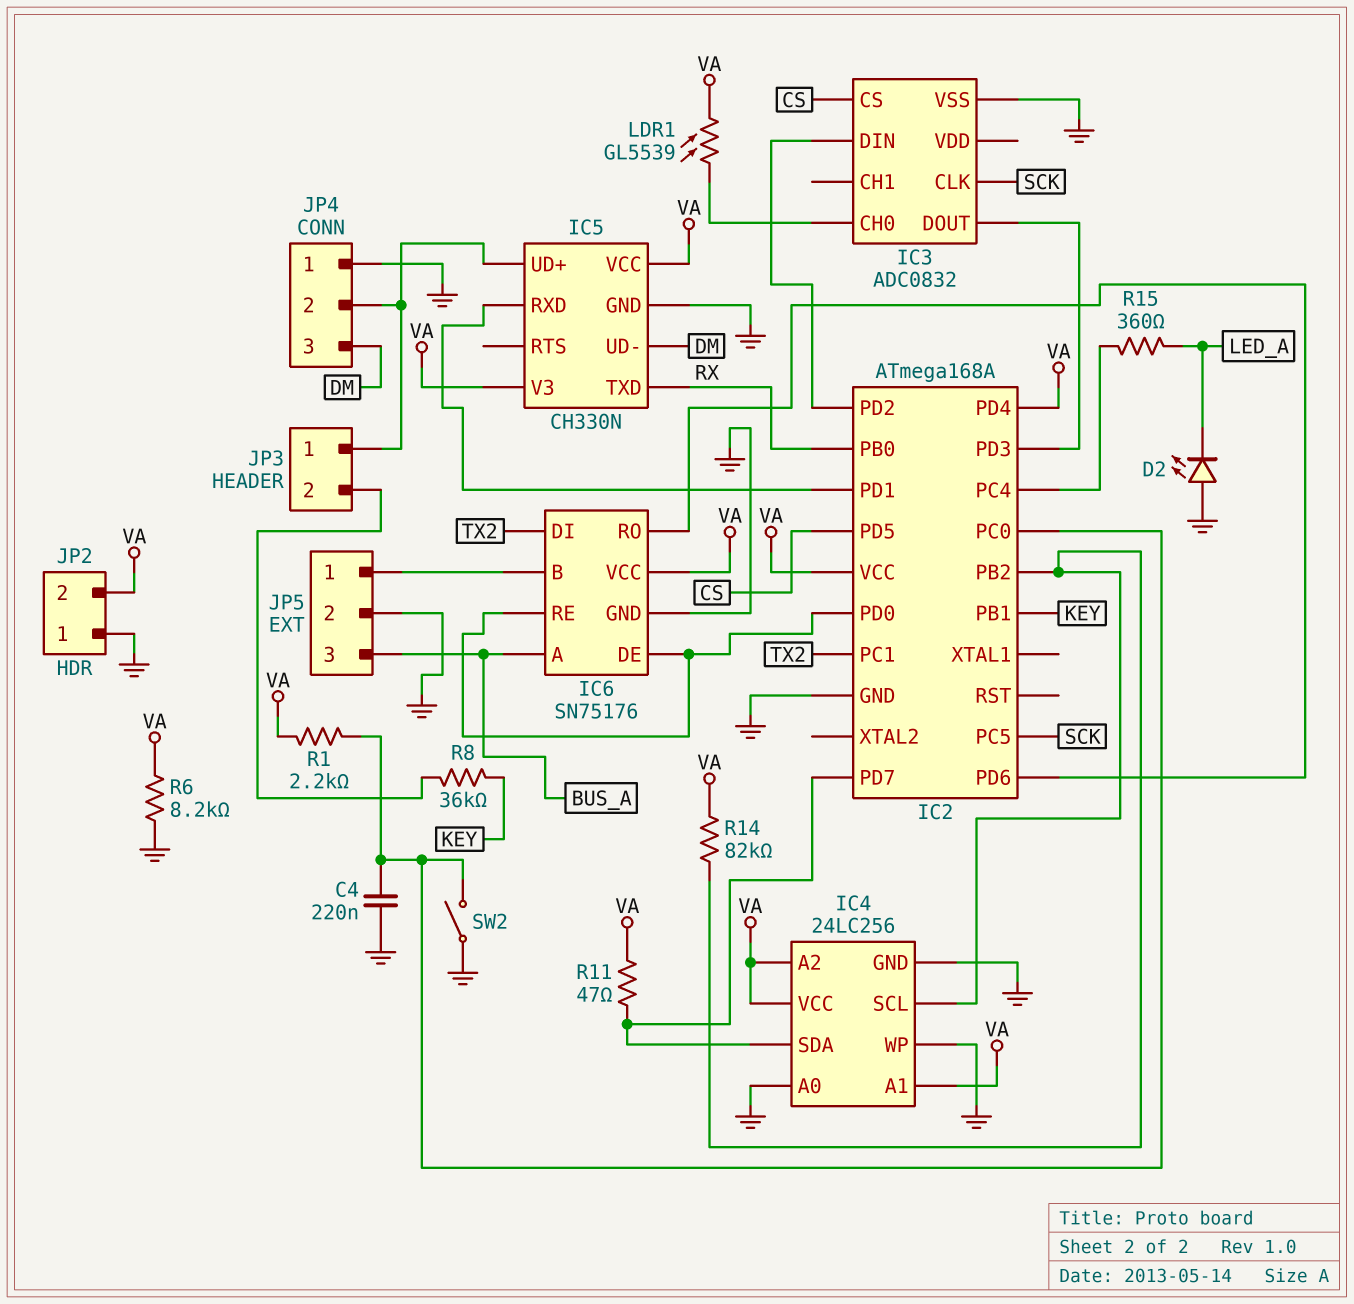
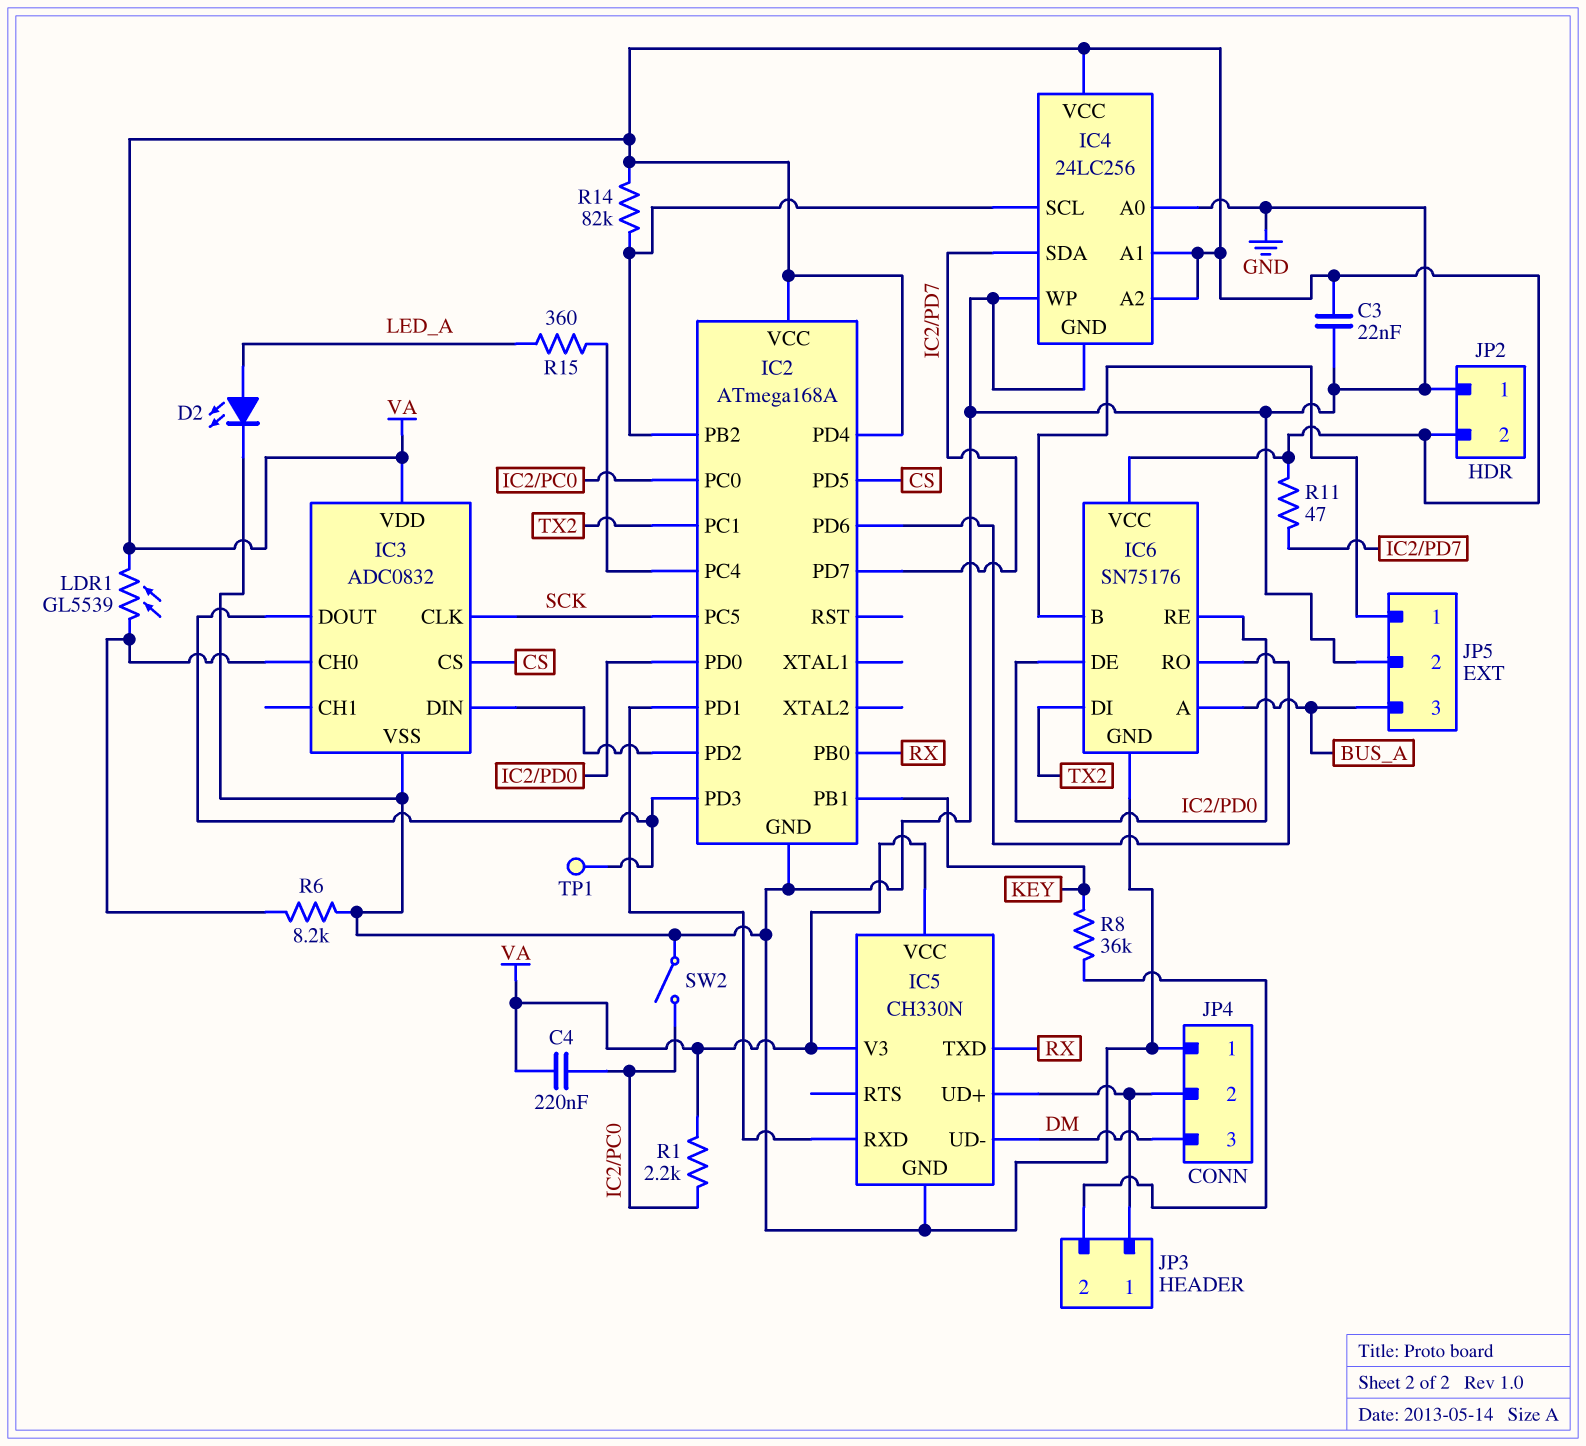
C3: none -> 22nF (GND, VA)
C4: 220nF (GND, IC2/PC0) -> 220nF (IC2/PC0, VA)
D2: LED (A GND, K LED_A) -> LED (A LED_A, K GND)
IC3 pin VDD: none -> VA
R6: 8.2k (GND, VA) -> 8.2k (GND, IC3/CH0)
TP1: none -> test point (IC2/PD3)

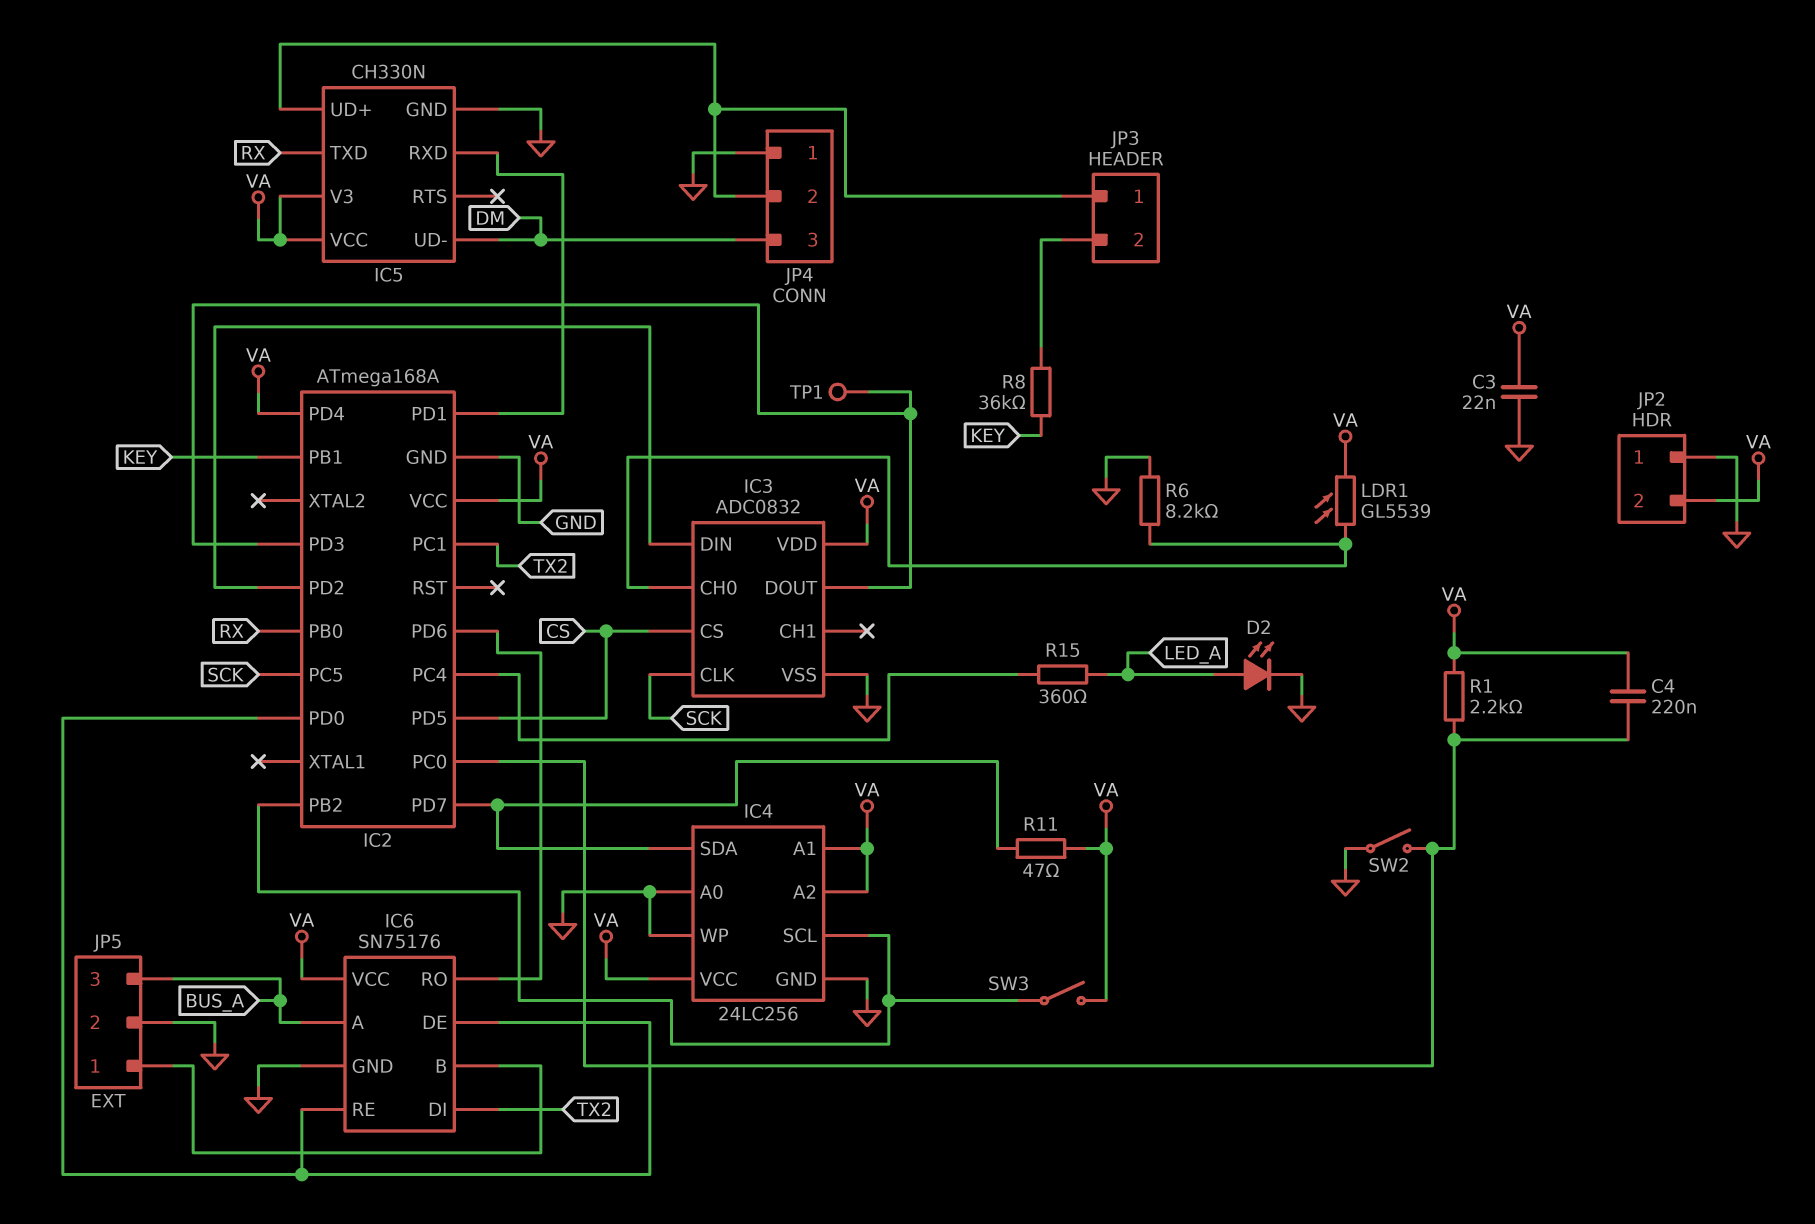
R14: 82k (IC2/PB2, VA) -> none
SW3: none -> switch (IC2/PB2, VA)

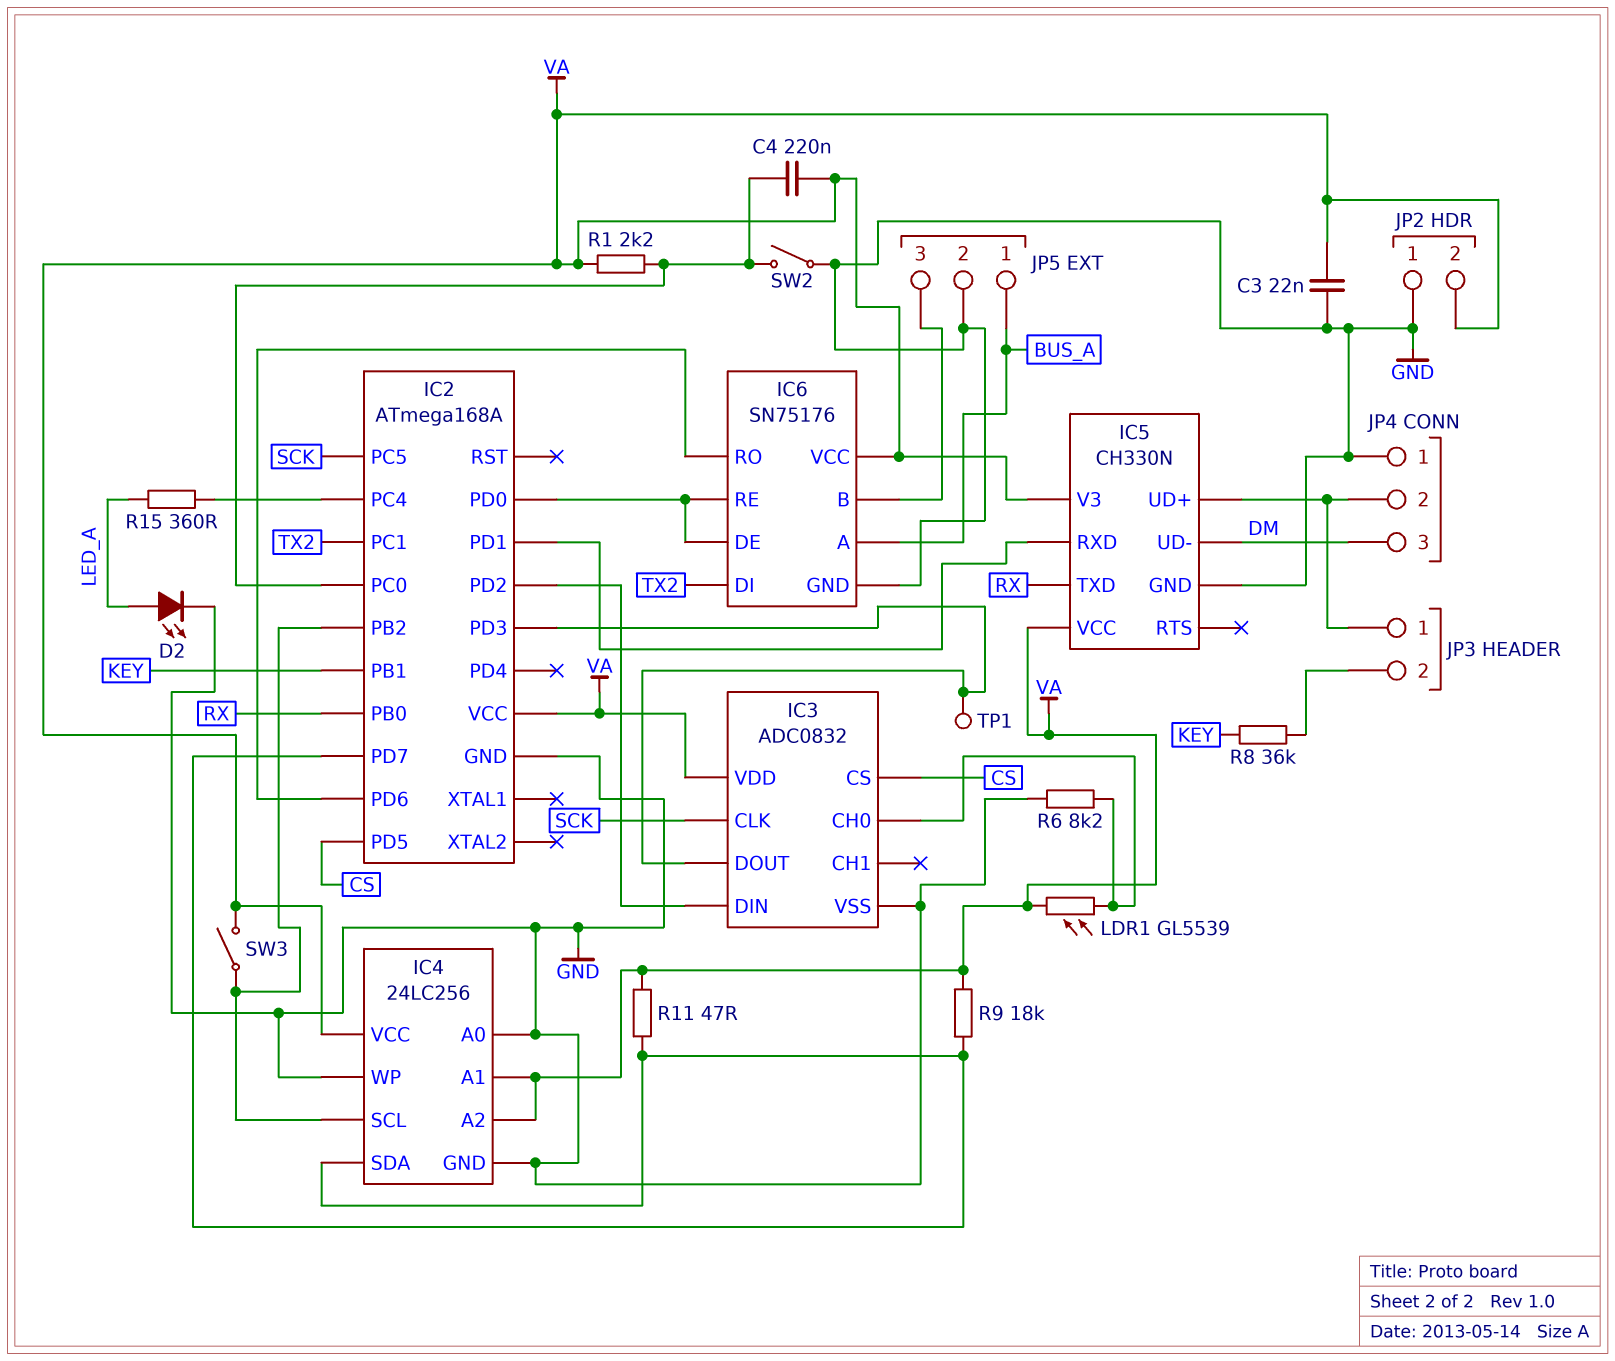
IC2 pin PD4: VA -> none
JP5 pin 1: IC6/B -> BUS_A
JP5 pin 3: BUS_A -> IC6/B
R9: none -> 18k (IC2/PD7, VA)

